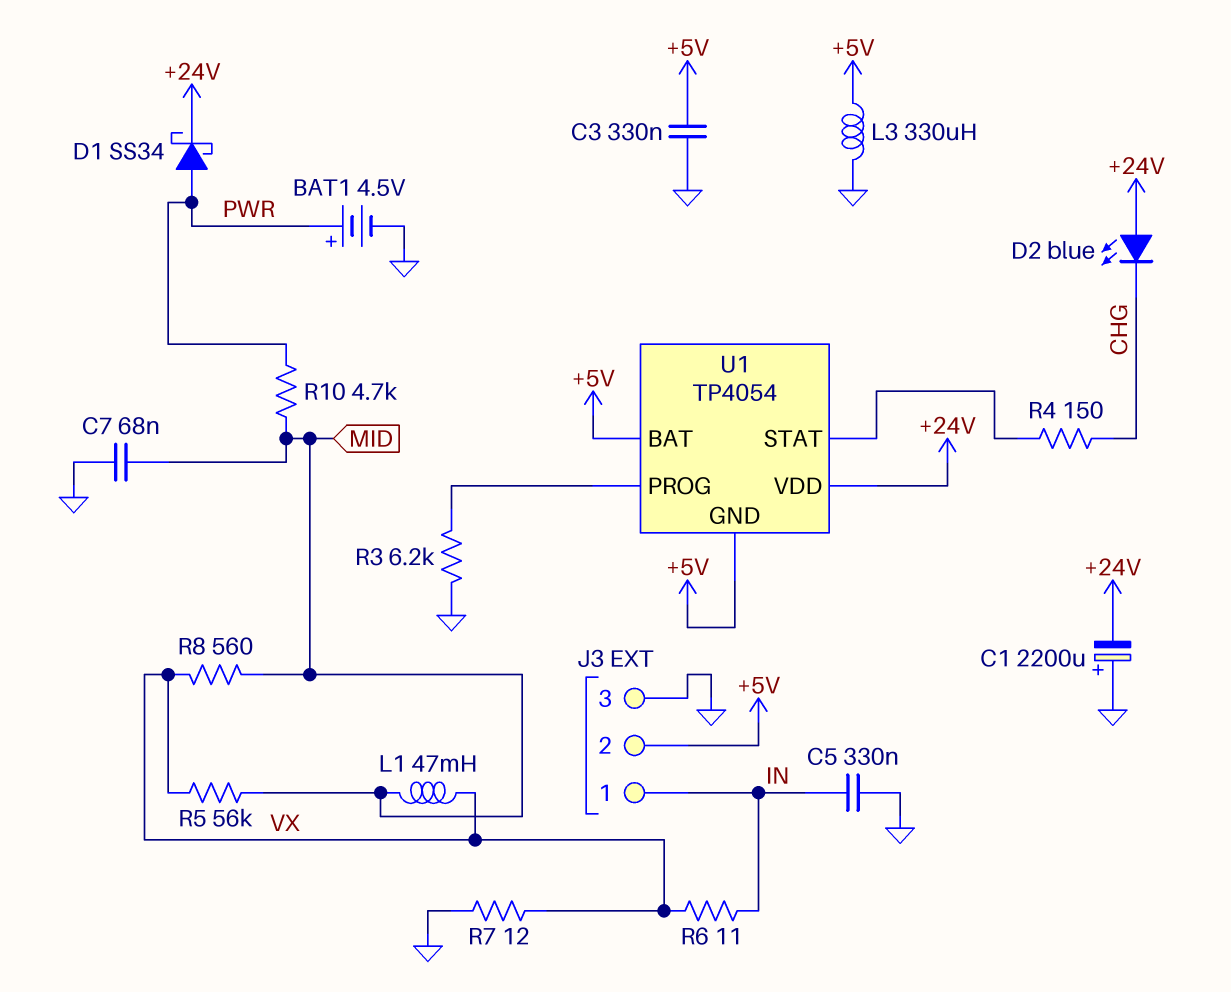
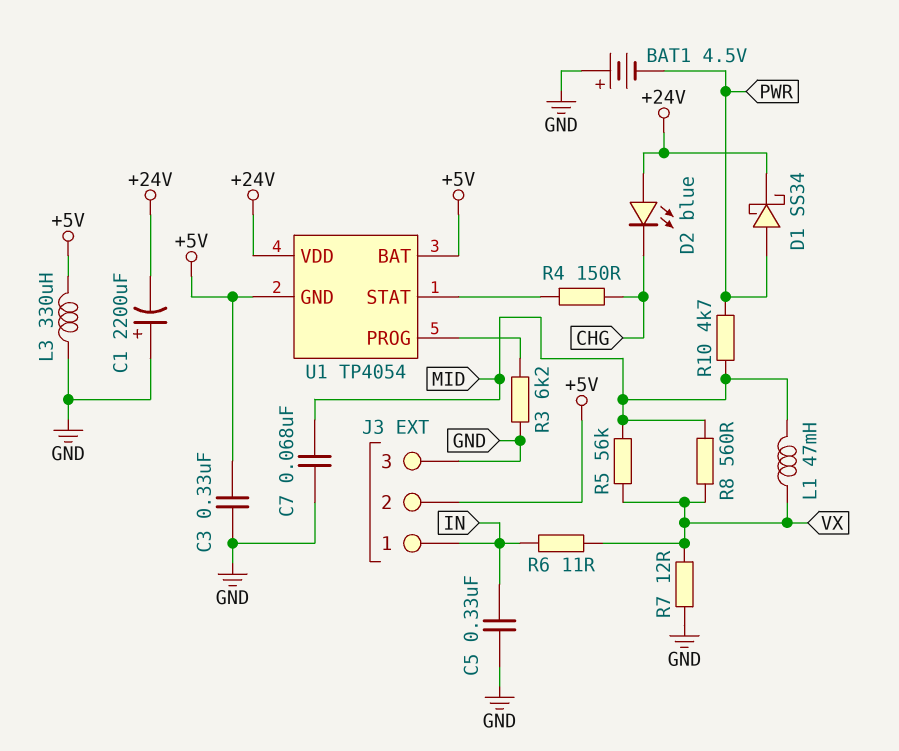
BAT1: 4.5V (plus PWR, minus GND) -> 4.5V (plus GND, minus PWR)

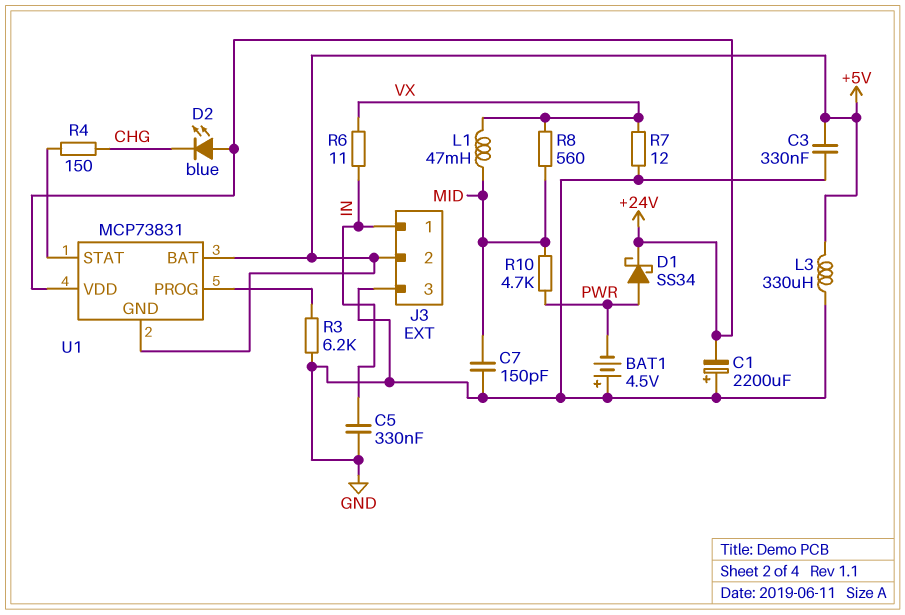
C7: 68nF (GND, MID) -> 150pF (GND, MID)
R5: 56k (MID, VX) -> none
U1: TP4054 -> MCP73831

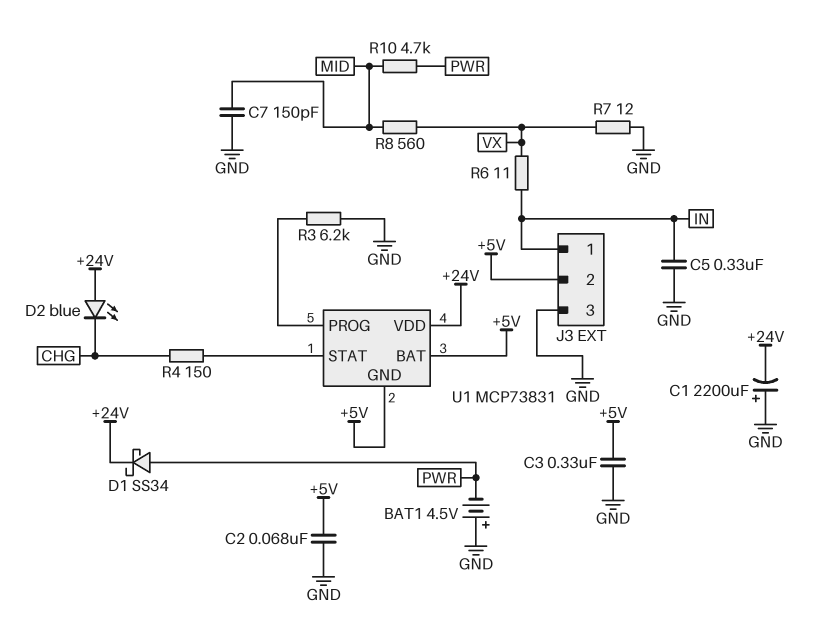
C2: none -> 68nF (+5V, GND)
L1: 47mH (MID, VX) -> none
L3: 330uH (+5V, GND) -> none

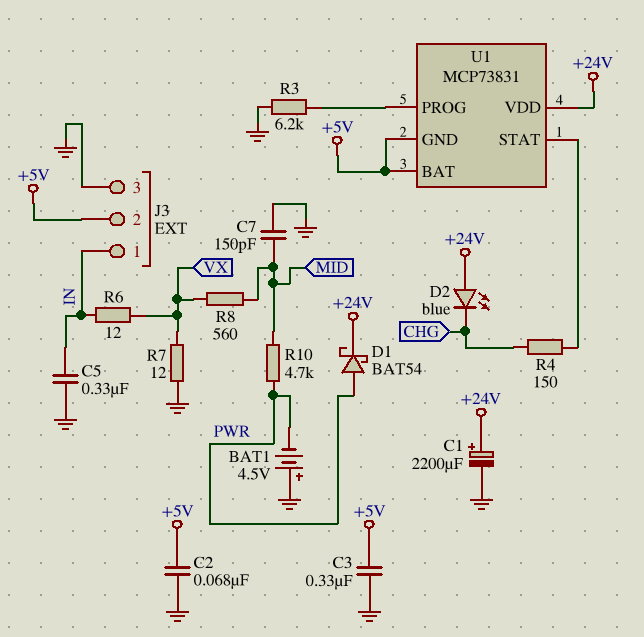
C1: 2200uF (plus GND, minus +24V) -> 2200uF (plus +24V, minus GND)
D1: schottky SS34 (A PWR, K +24V) -> schottky BAT54 (A PWR, K +24V)
R6: 11 (IN, VX) -> 12 (IN, VX)

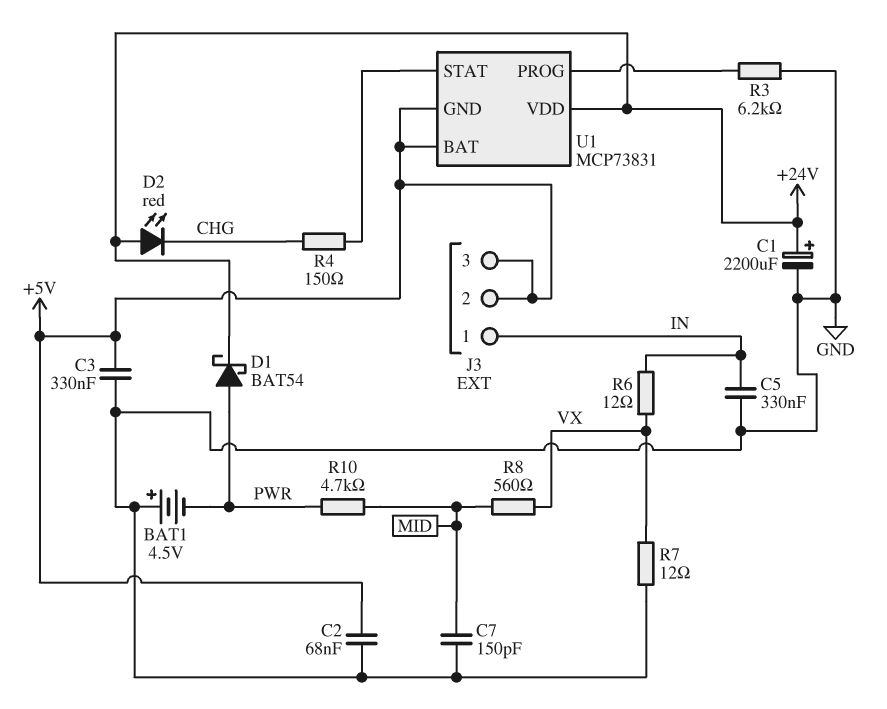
D2: LED blue (A +24V, K CHG) -> LED red (A +24V, K CHG)
J3 pin 3: GND -> +5V

